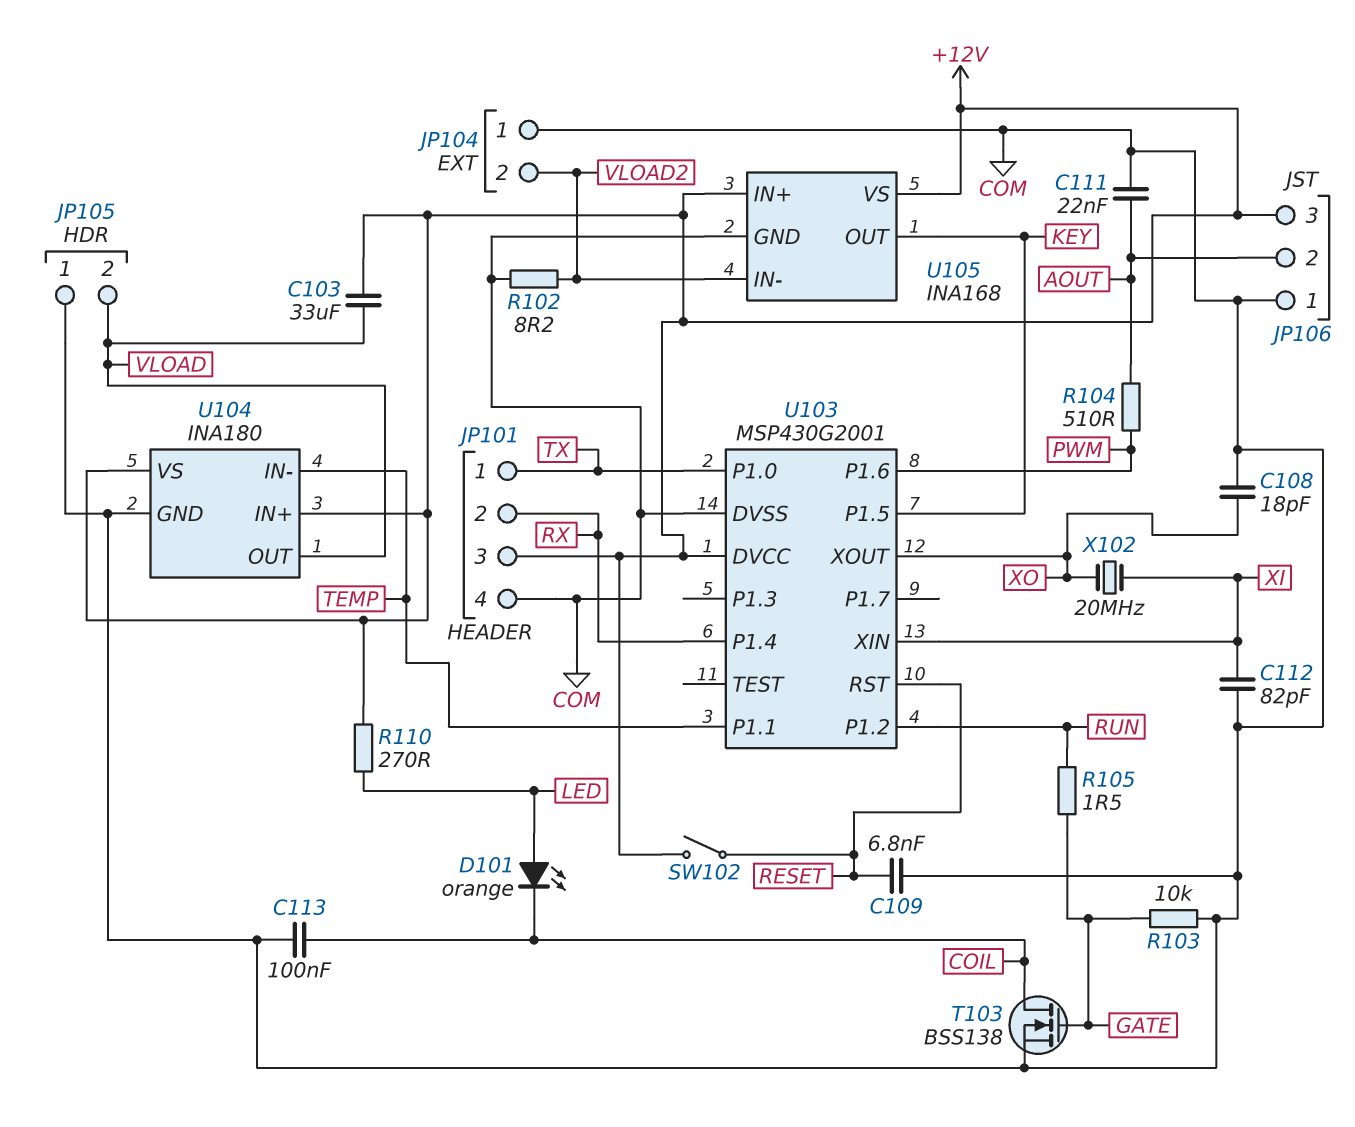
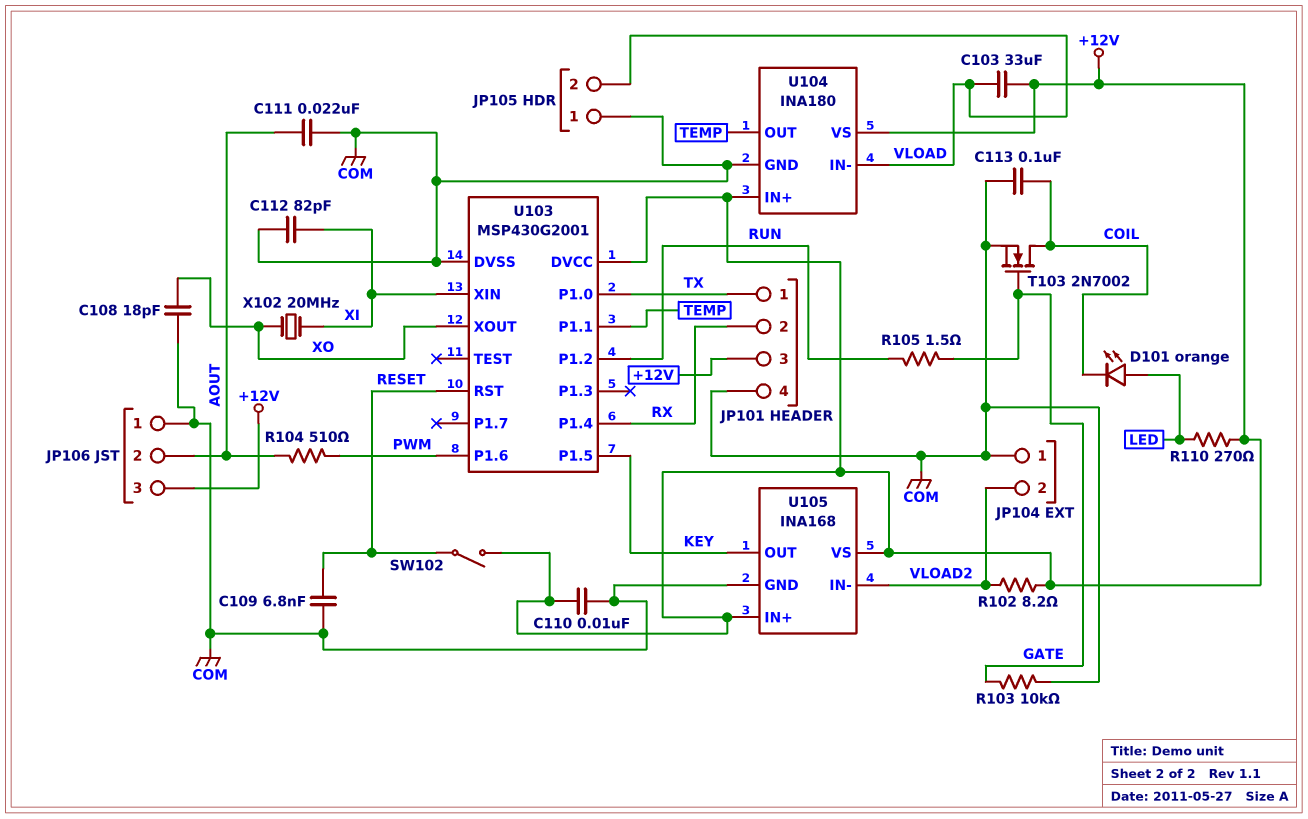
C110: none -> 10nF (+12V, COM)
R102: 8.2 (COM, VLOAD2) -> 8.2 (+12V, VLOAD2)
T103: NMOS BSS138 (G GATE, D COIL, S COM) -> NMOS 2N7002 (G GATE, D COIL, S COM)
U104 pin IN-: TEMP -> VLOAD
U104 pin OUT: VLOAD -> TEMP

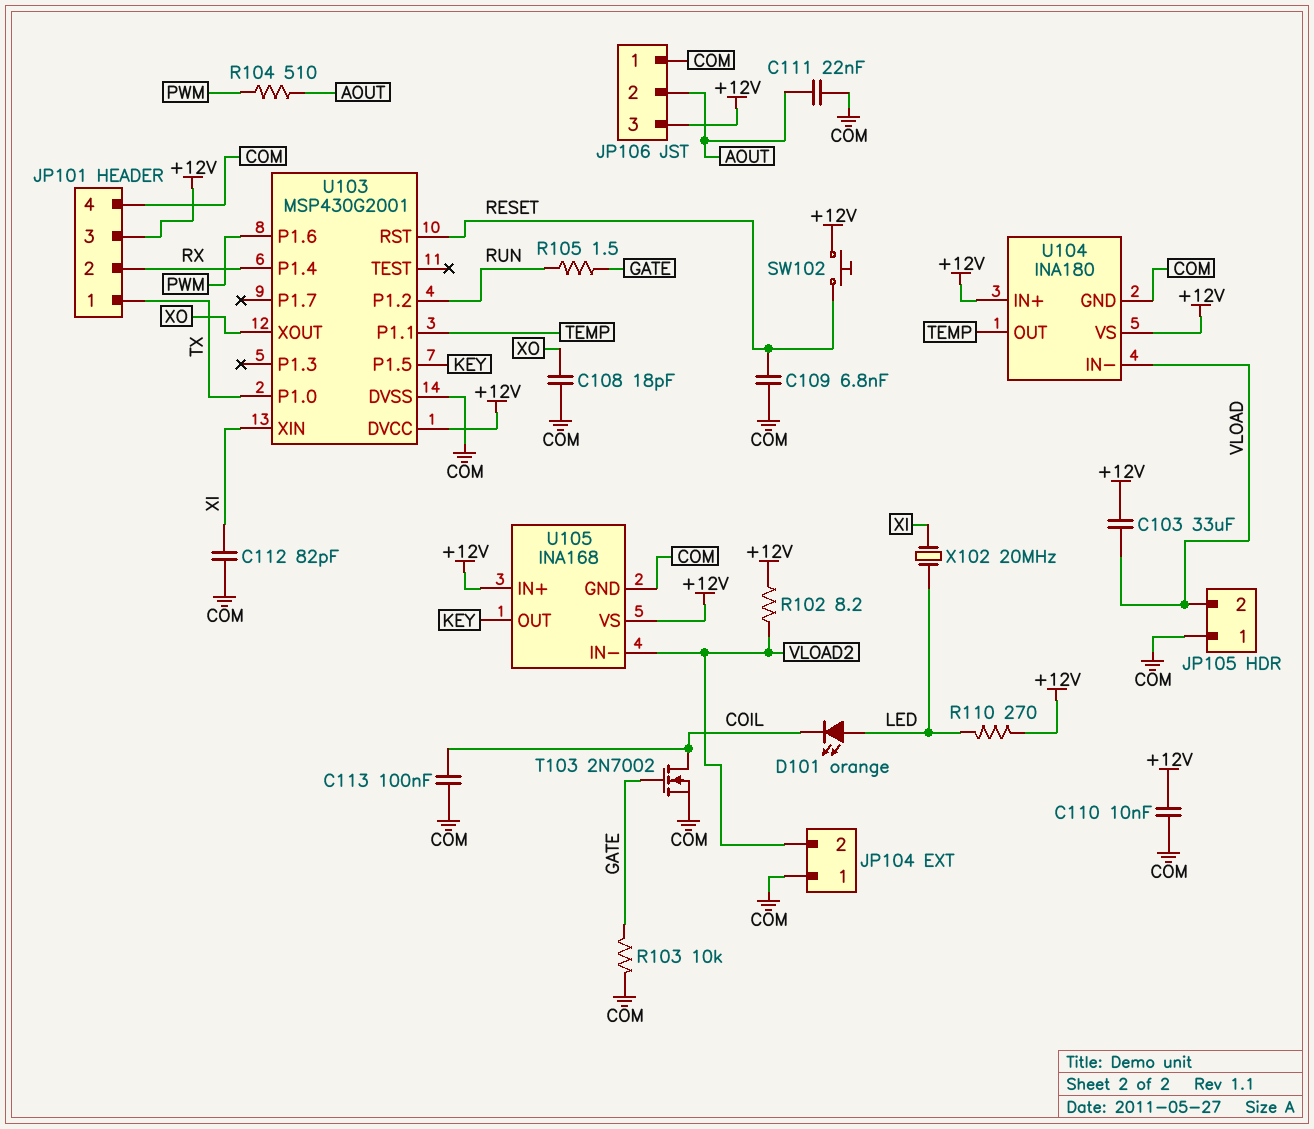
SW102: switch (+12V, RESET) -> button (+12V, RESET)
X102: 20MHz (XI, XO) -> 20MHz (LED, XI)

